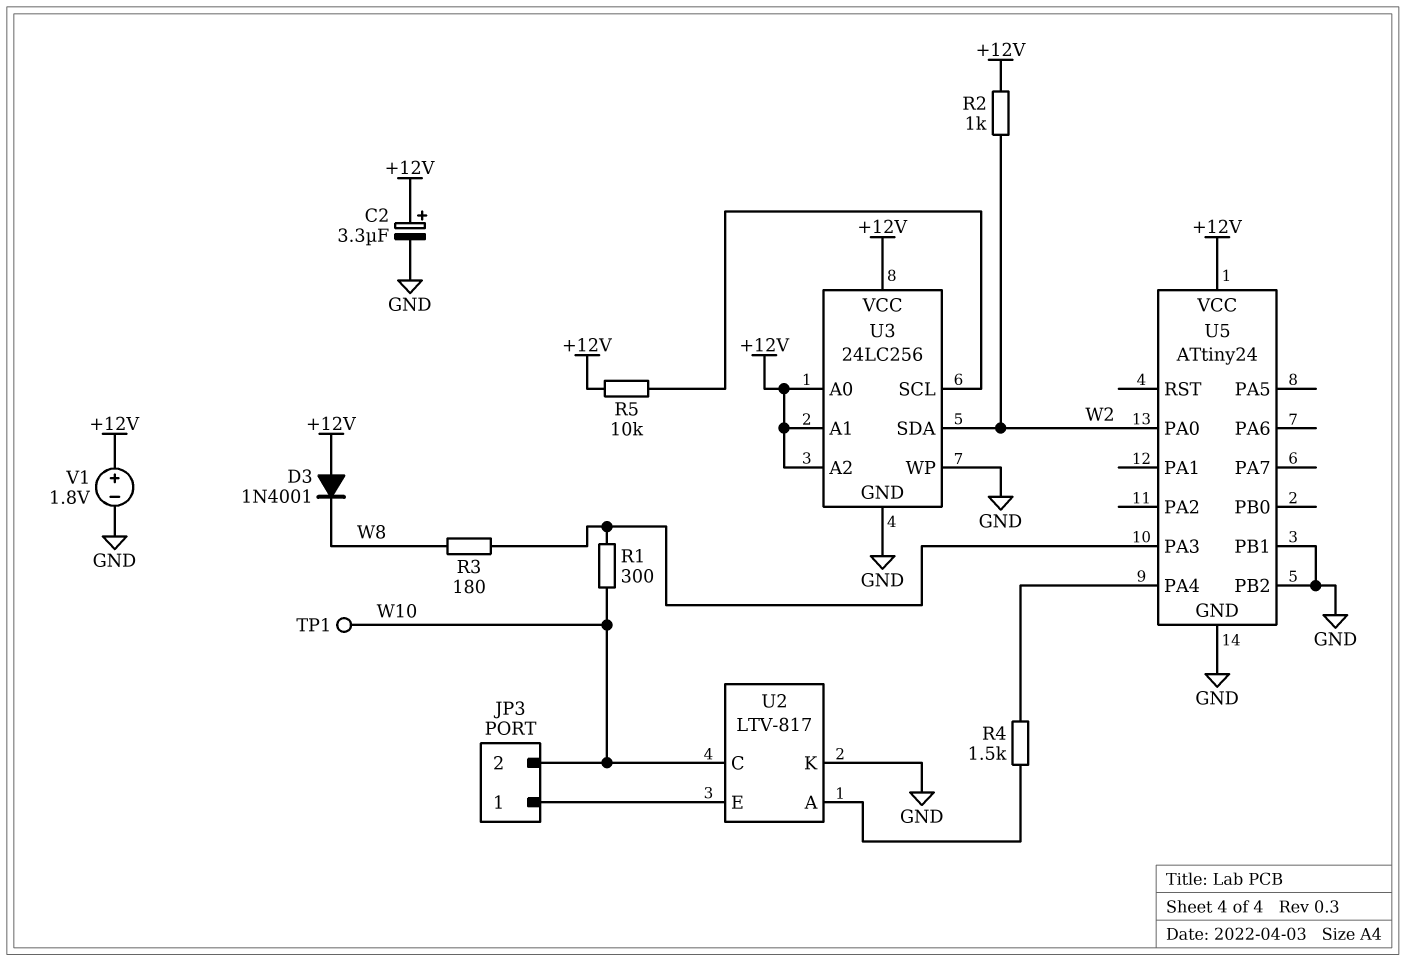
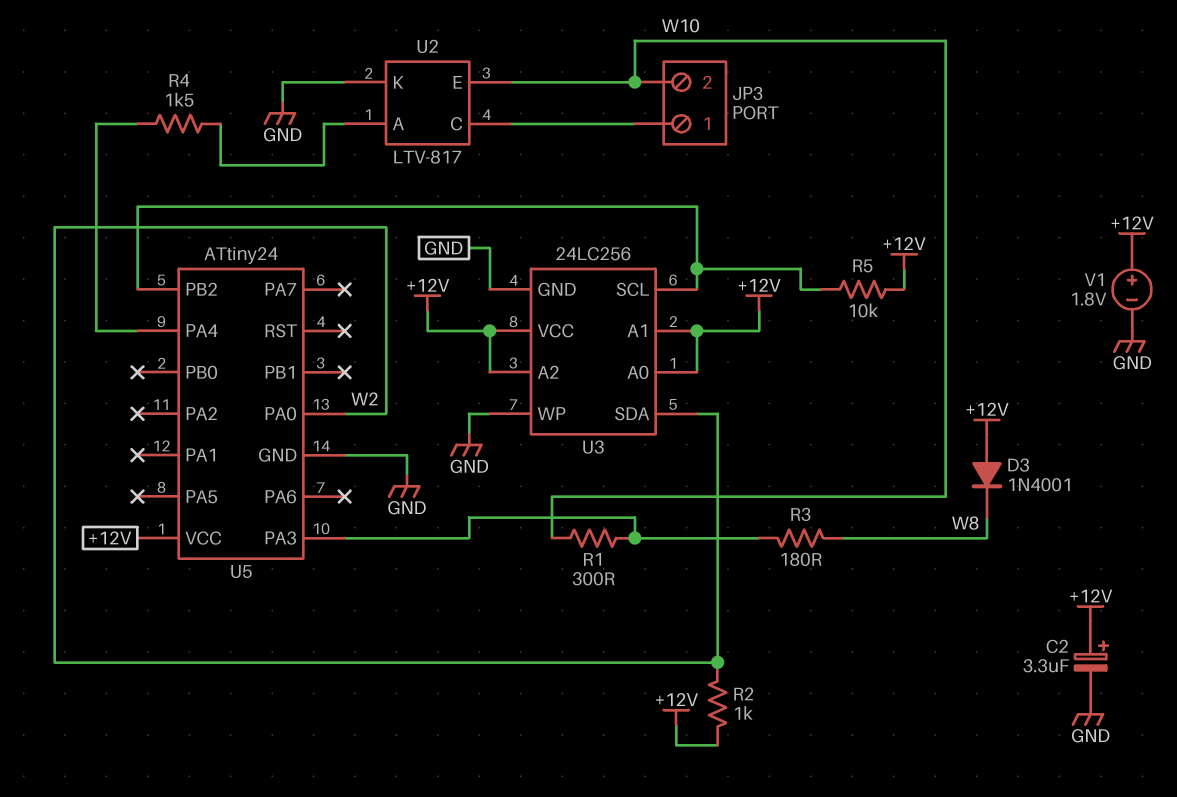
TP1: test point (W10) -> none
U2 pin C: W10 -> JP3/1
U2 pin E: JP3/1 -> W10
U5 pin PB1: GND -> none
U5 pin PB2: GND -> U3/SCL

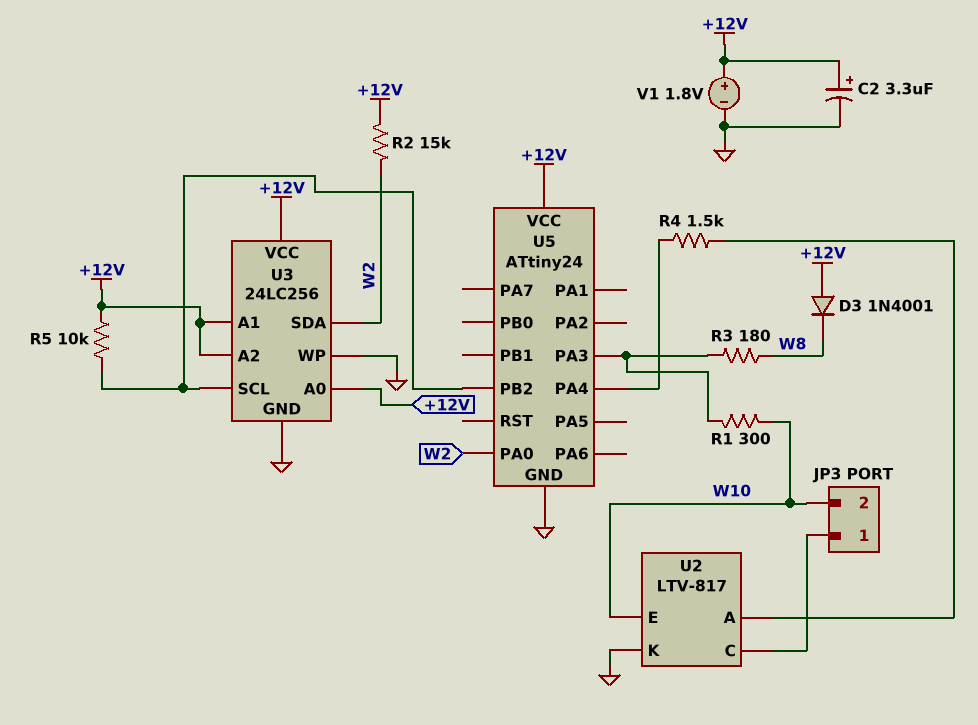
R2: 1k (+12V, W2) -> 15k (+12V, W2)

